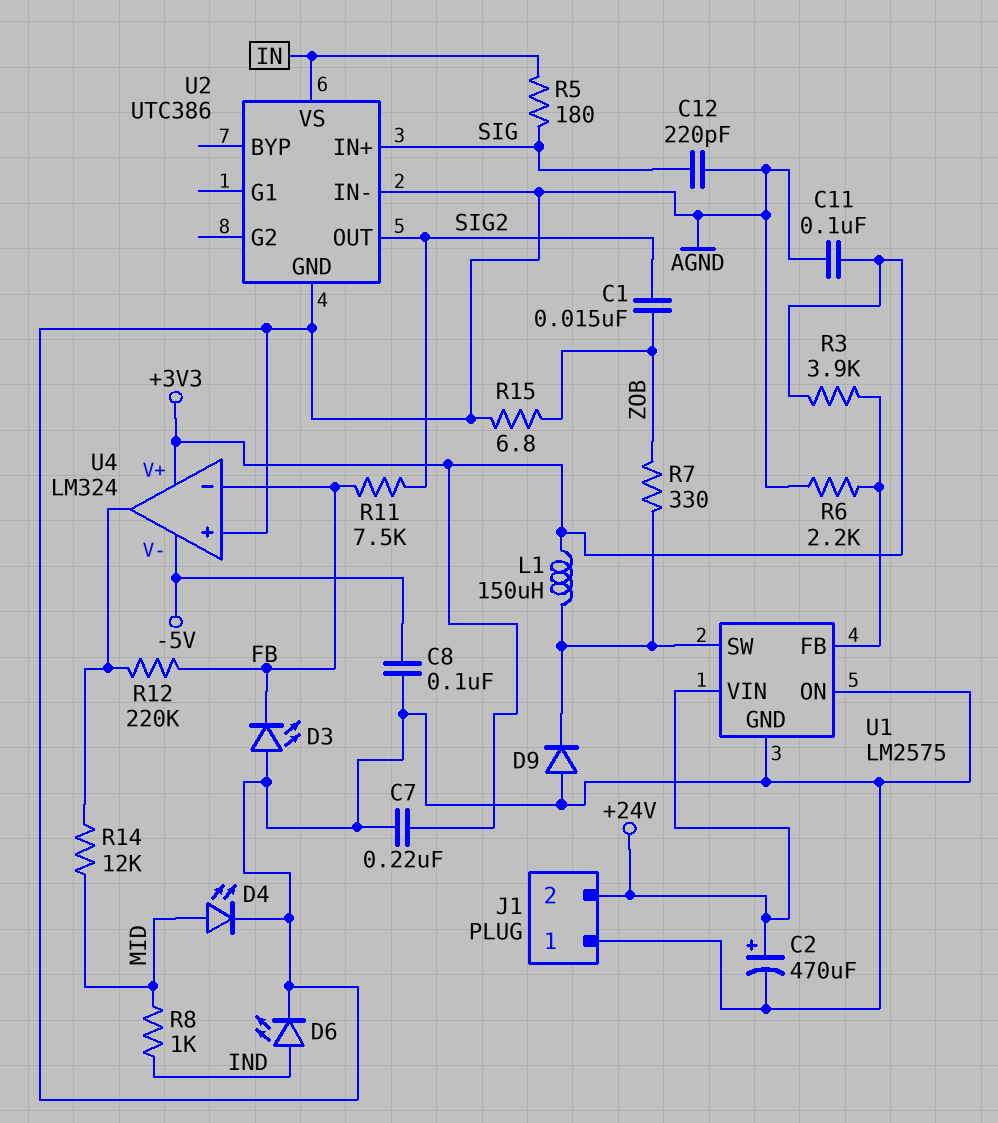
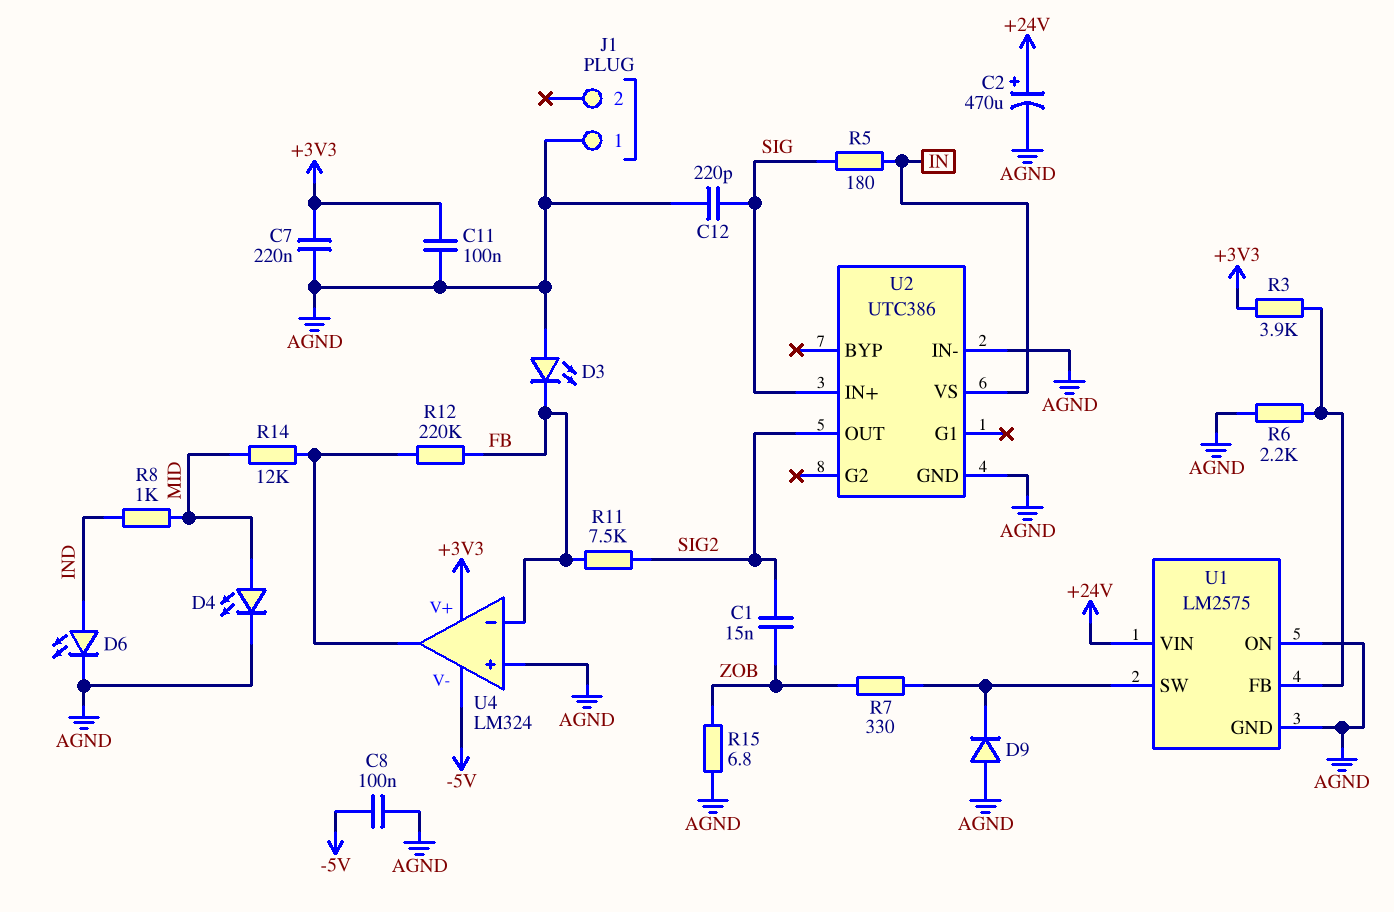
J1 pin 2: +24V -> none
L1: 150uH (+3V3, U1/SW) -> none

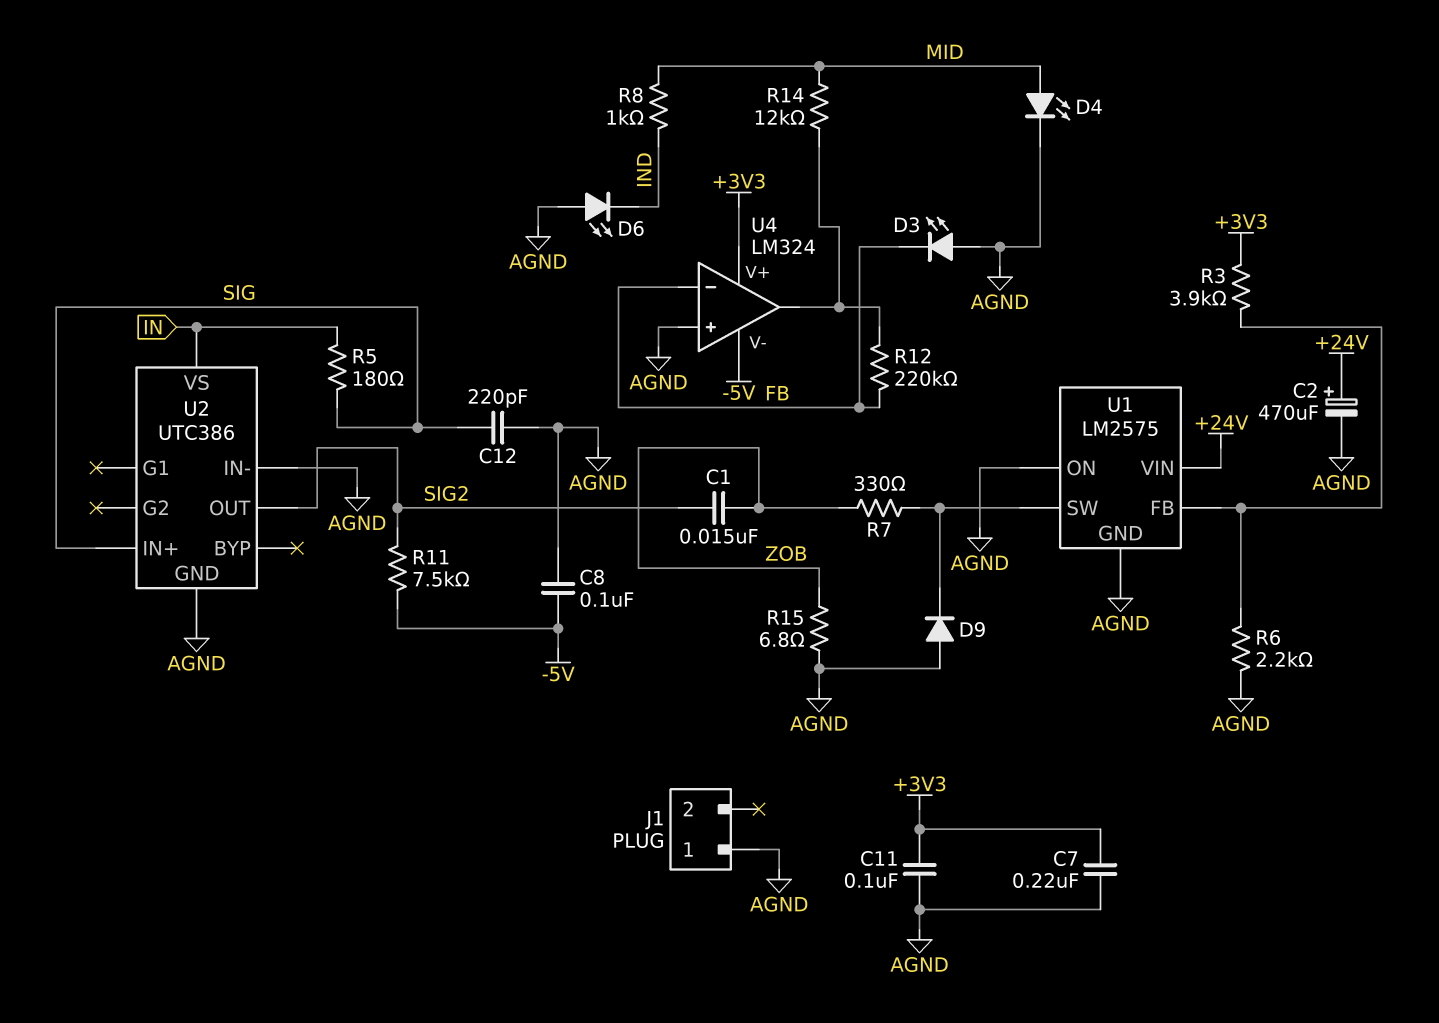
D6: LED (A IND, K AGND) -> LED (A AGND, K IND)
R11: 7.5k (FB, SIG2) -> 7.5k (-5V, SIG2)

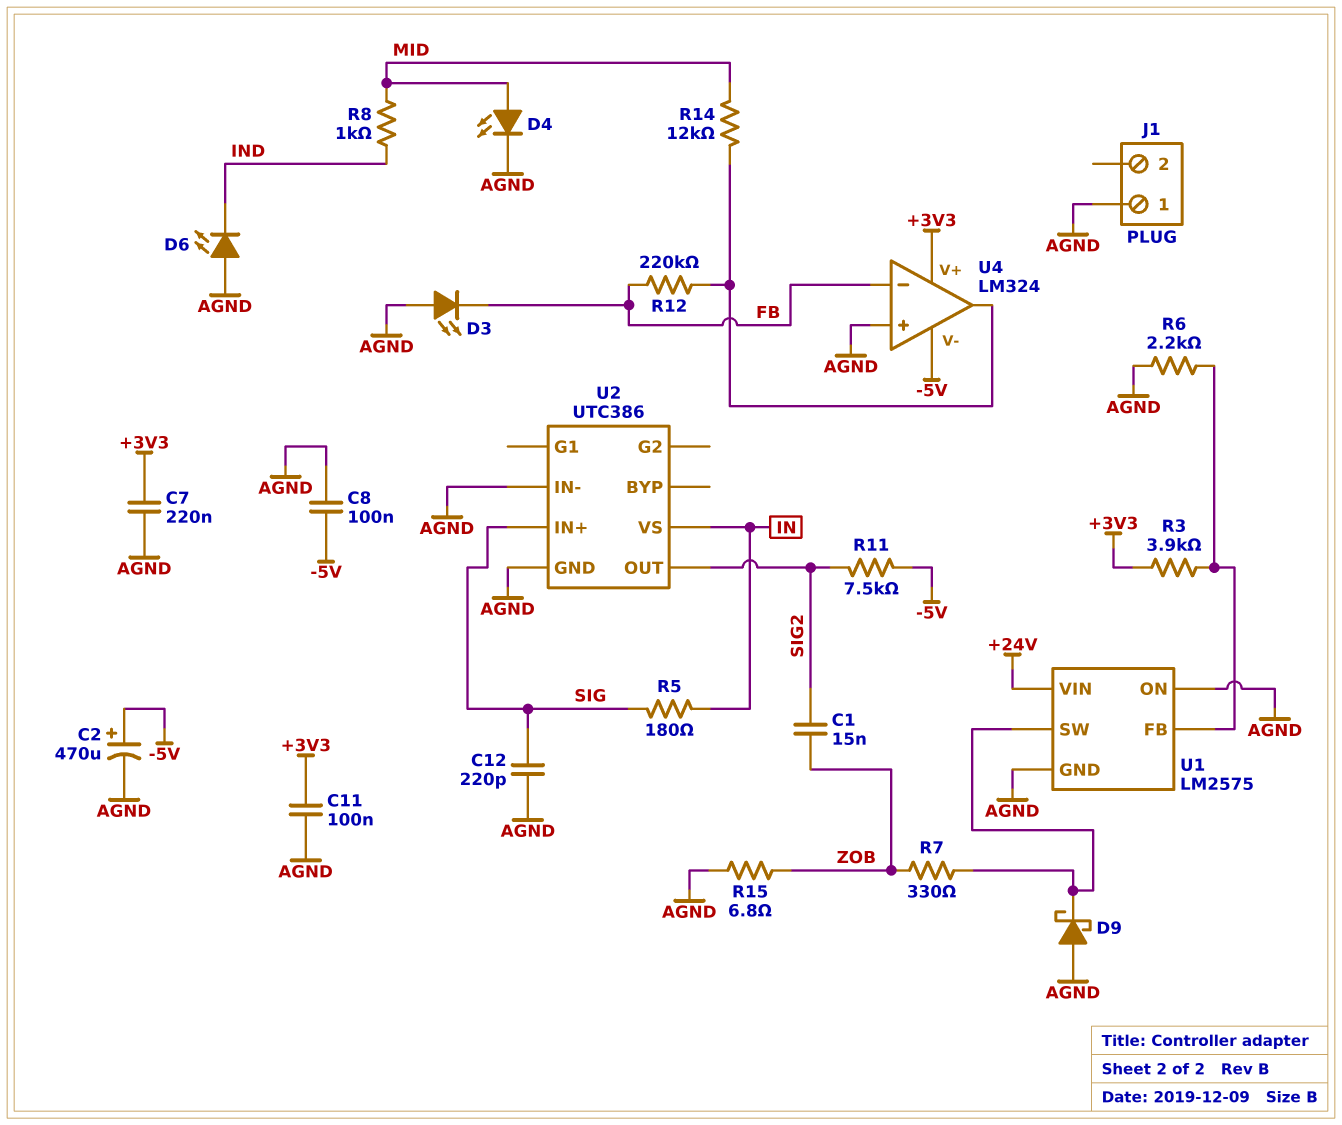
C2: 470uF (plus +24V, minus AGND) -> 470uF (plus -5V, minus AGND)
D9: diode (A AGND, K U1/SW) -> schottky (A AGND, K U1/SW)

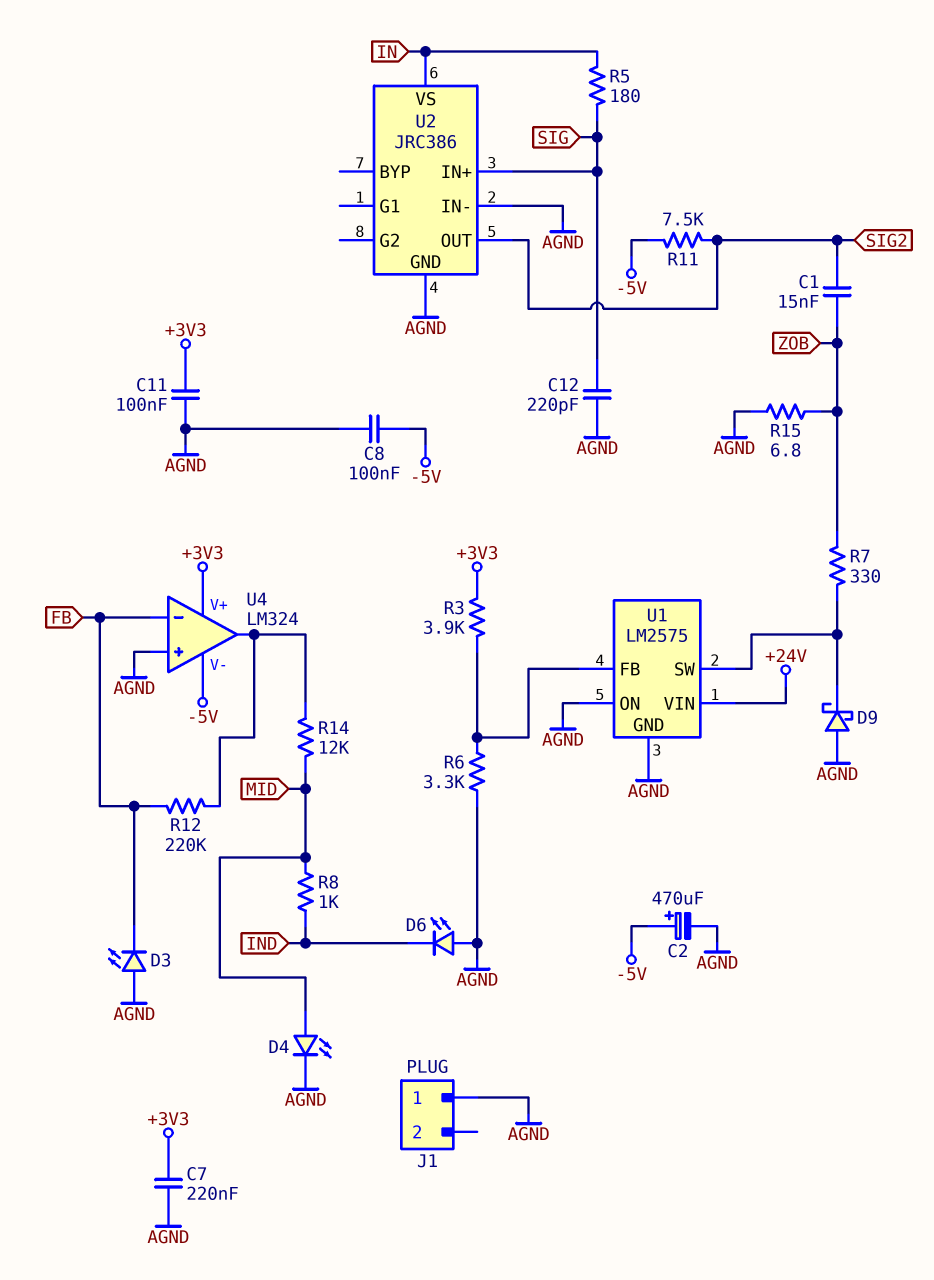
R6: 2.2k (AGND, U1/FB) -> 3.3k (AGND, U1/FB)
U2: UTC386 -> JRC386

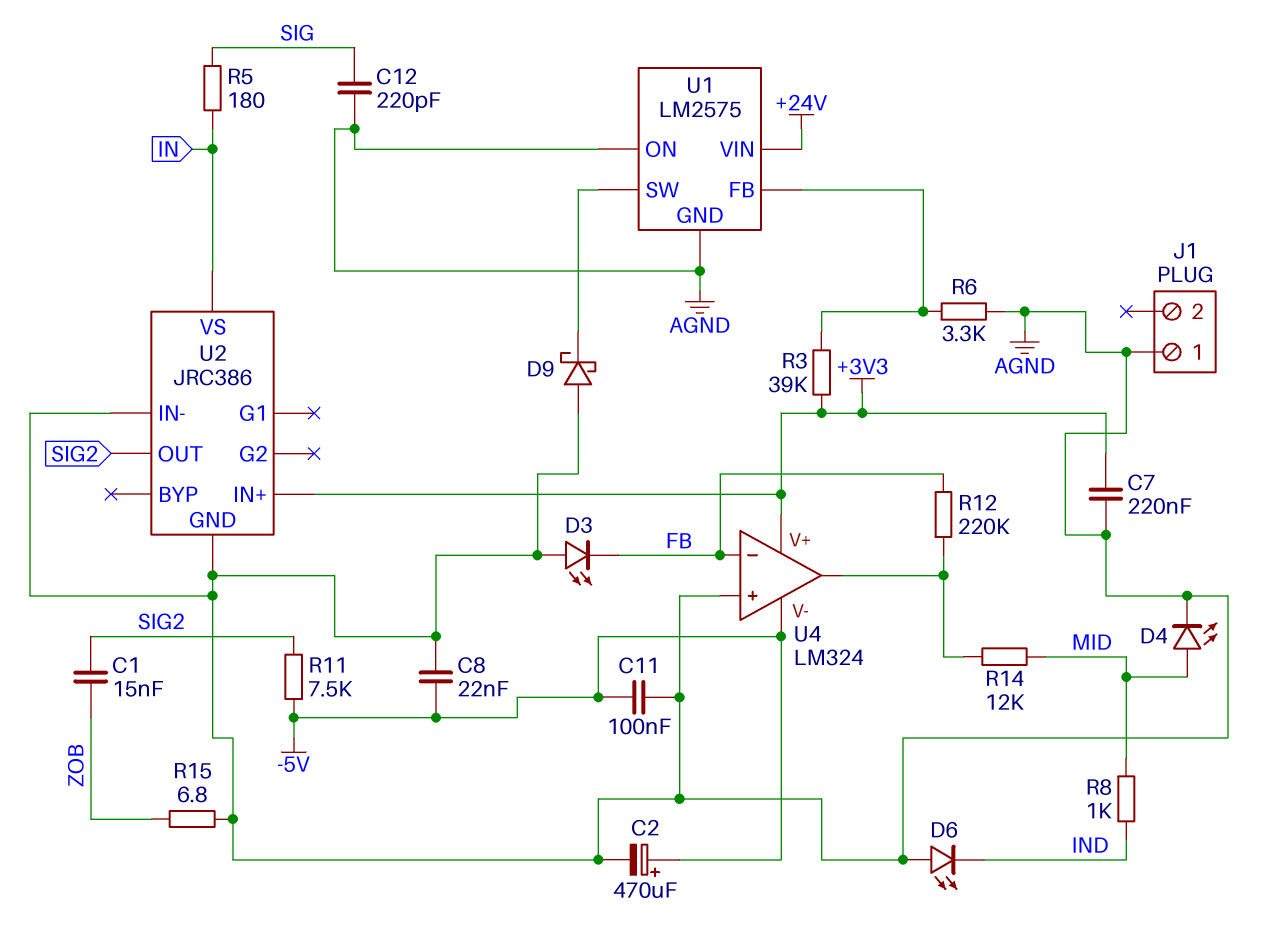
C8: 100nF (-5V, AGND) -> 22nF (-5V, AGND)
C11: 100nF (+3V3, AGND) -> 100nF (-5V, AGND)
R3: 3.9k (+3V3, U1/FB) -> 39k (+3V3, U1/FB)
R7: 330 (U1/SW, ZOB) -> none
U2 pin IN+: SIG -> +3V3

